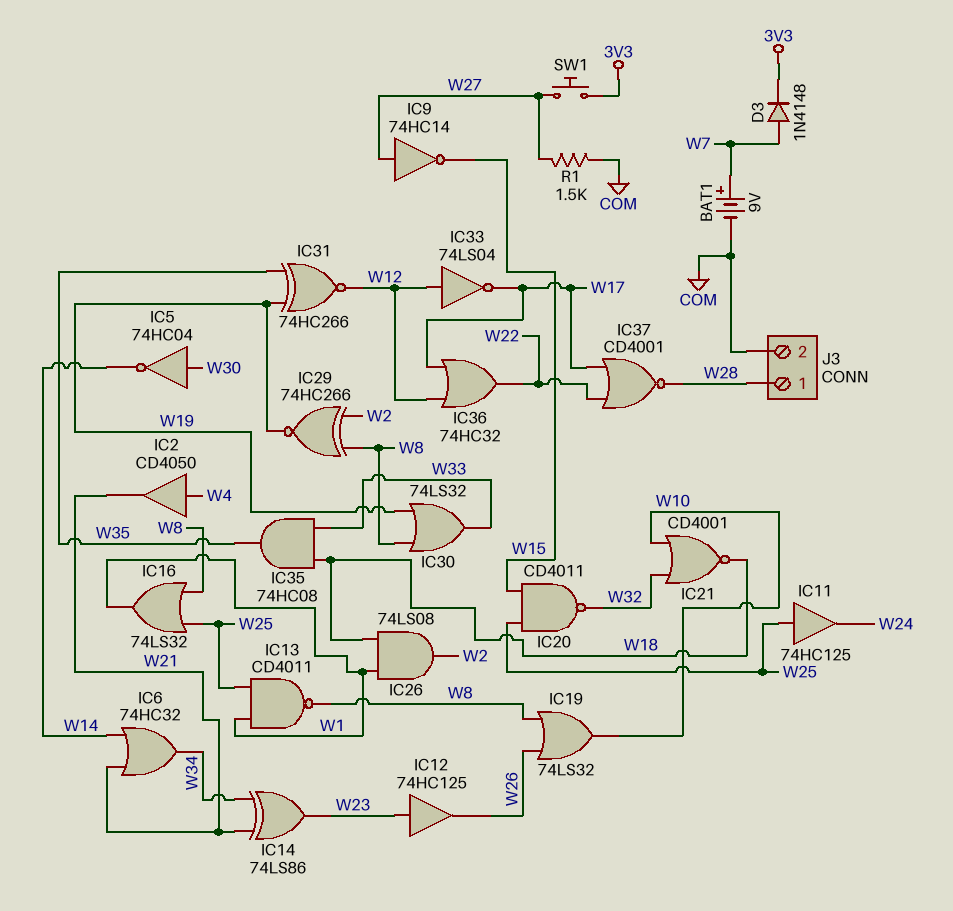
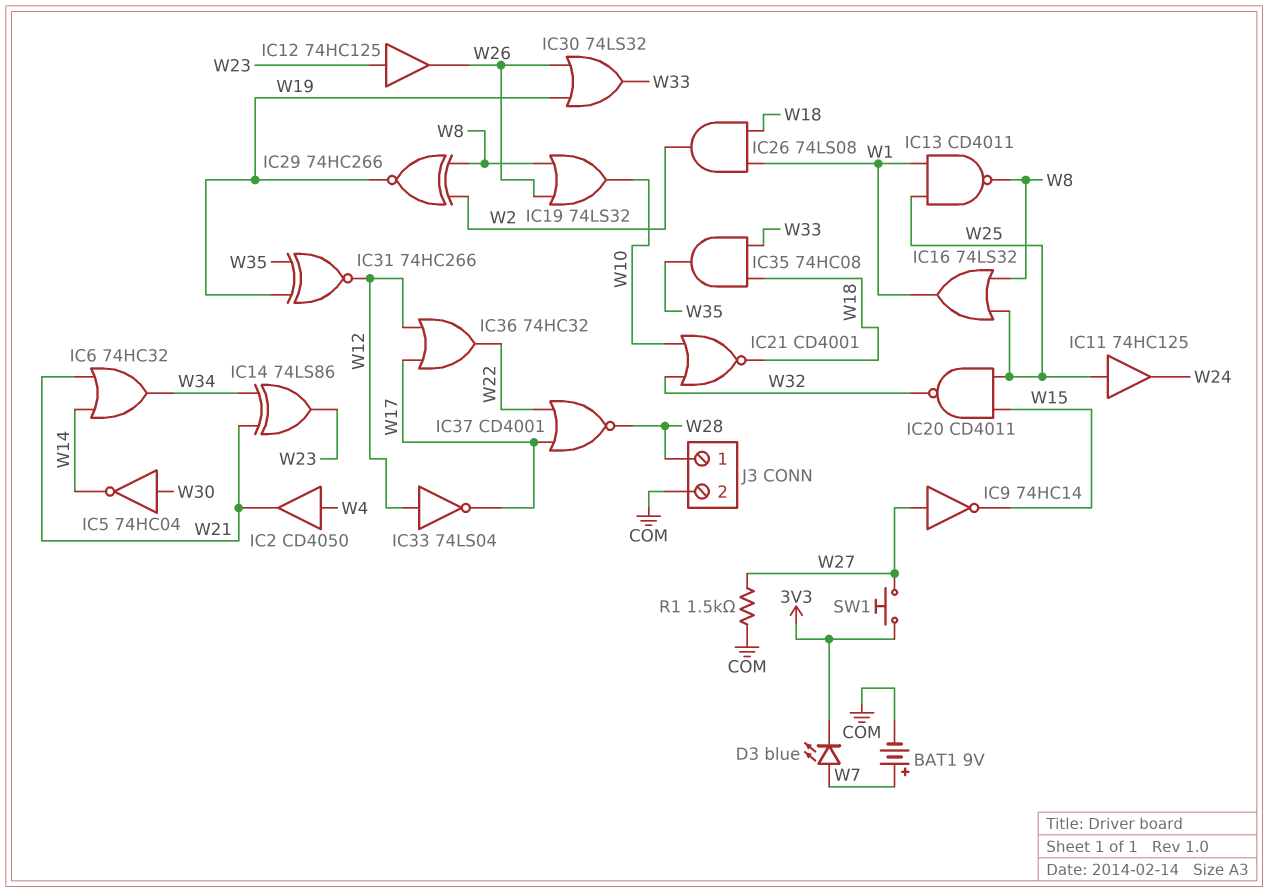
D3: diode 1N4148 (A W7, K 3V3) -> LED blue (A W7, K 3V3)
IC30: OR 74LS32 (in W8, in W19, out W33) -> OR 74LS32 (in W19, in W26, out W33)

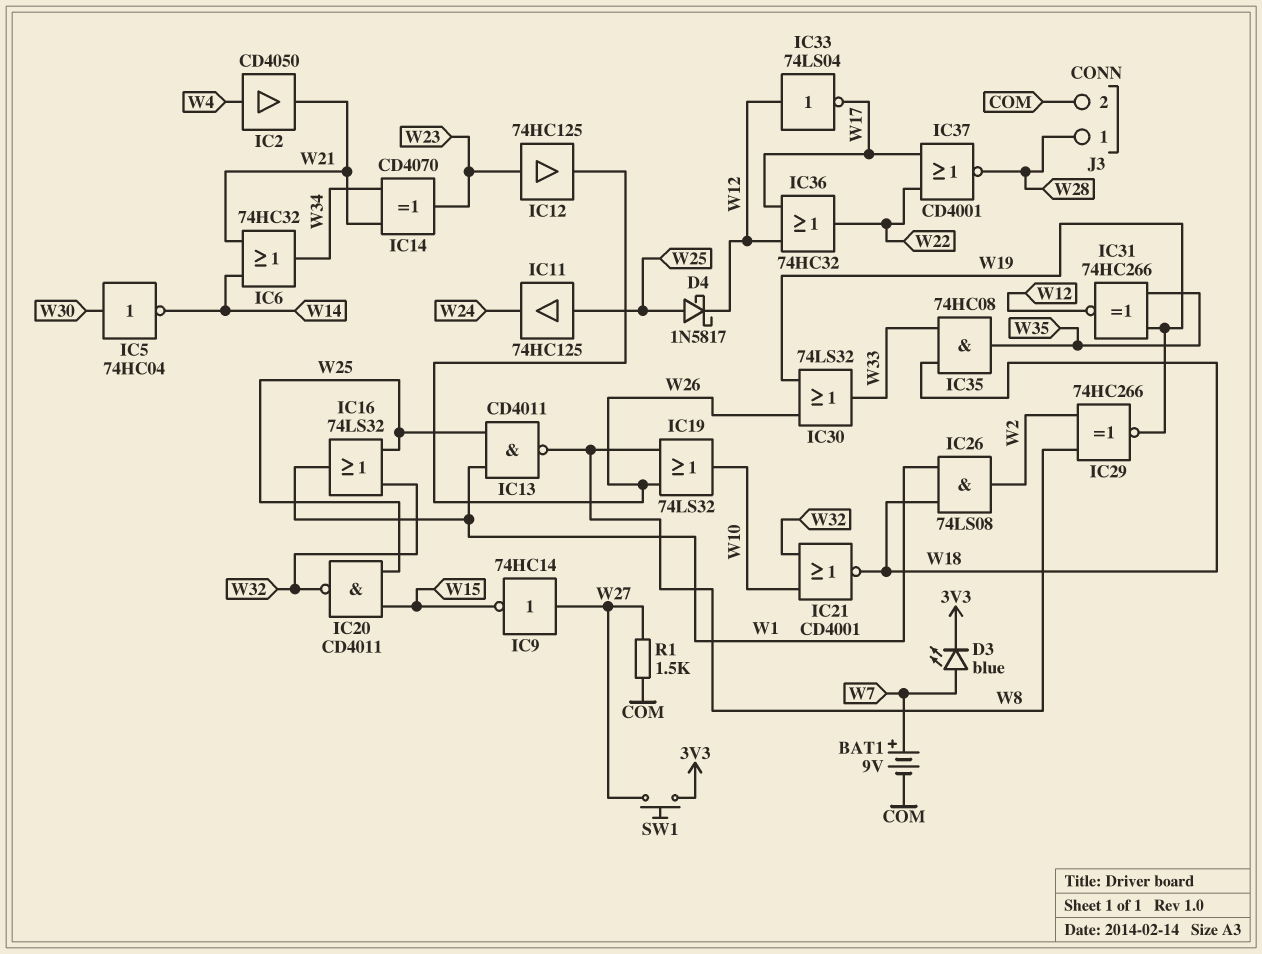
D4: none -> schottky 1N5817 (A W25, K W12)
IC14: XOR 74LS86 (in W21, in W34, out W23) -> XOR CD4070 (in W21, in W34, out W23)
IC16: OR 74LS32 (in W8, in W25, out W1) -> OR 74LS32 (in W25, in W32, out W1)

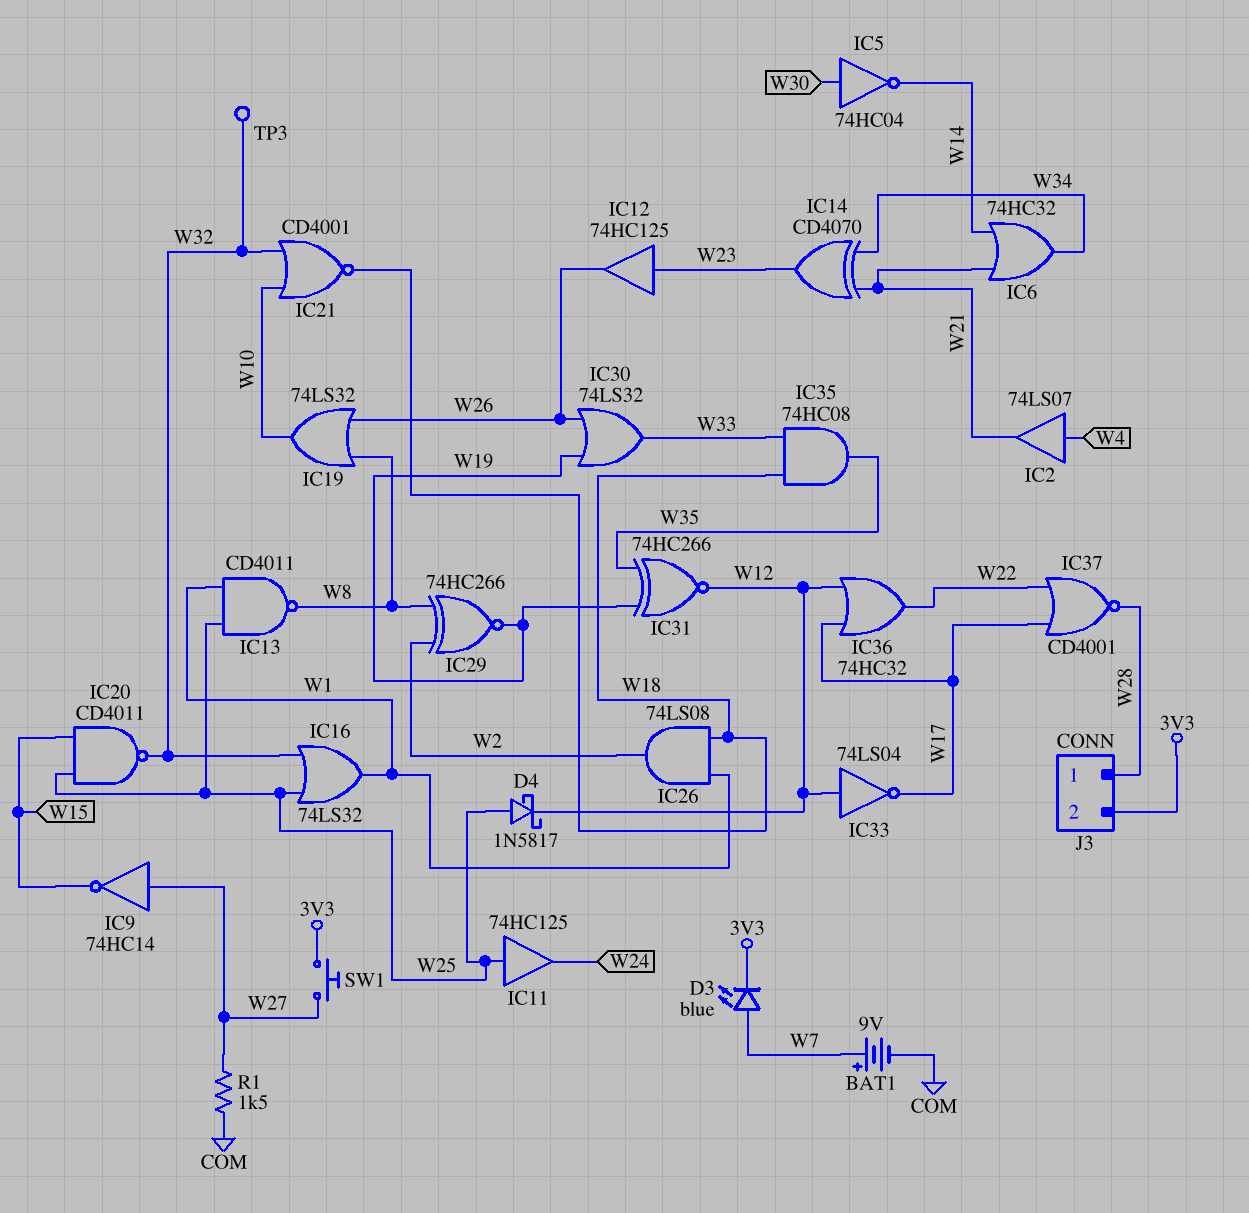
IC2: buffer CD4050 (in W4, out W21) -> buffer 74LS07 (in W4, out W21)
J3 pin 2: COM -> 3V3
TP3: none -> test point (W32)

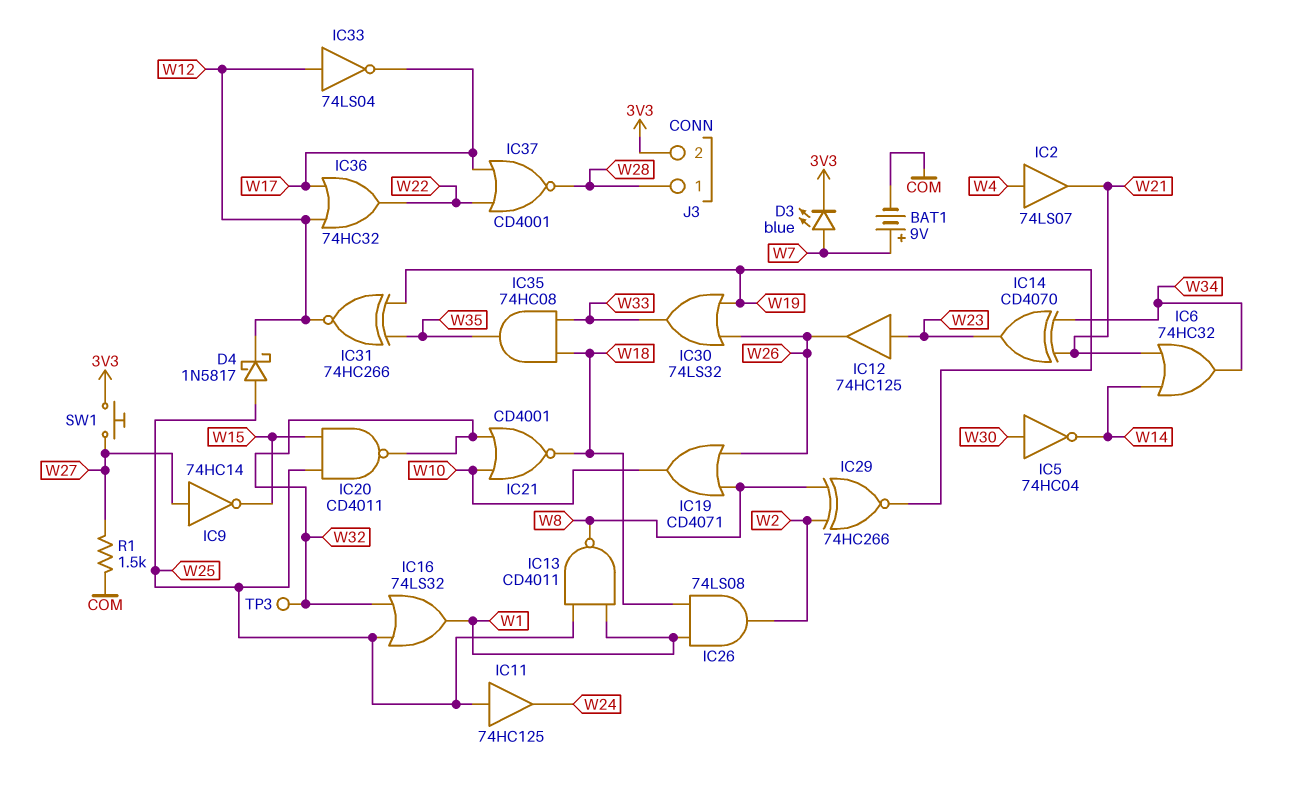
IC19: OR 74LS32 (in W8, in W26, out W10) -> OR CD4071 (in W8, in W26, out W10)

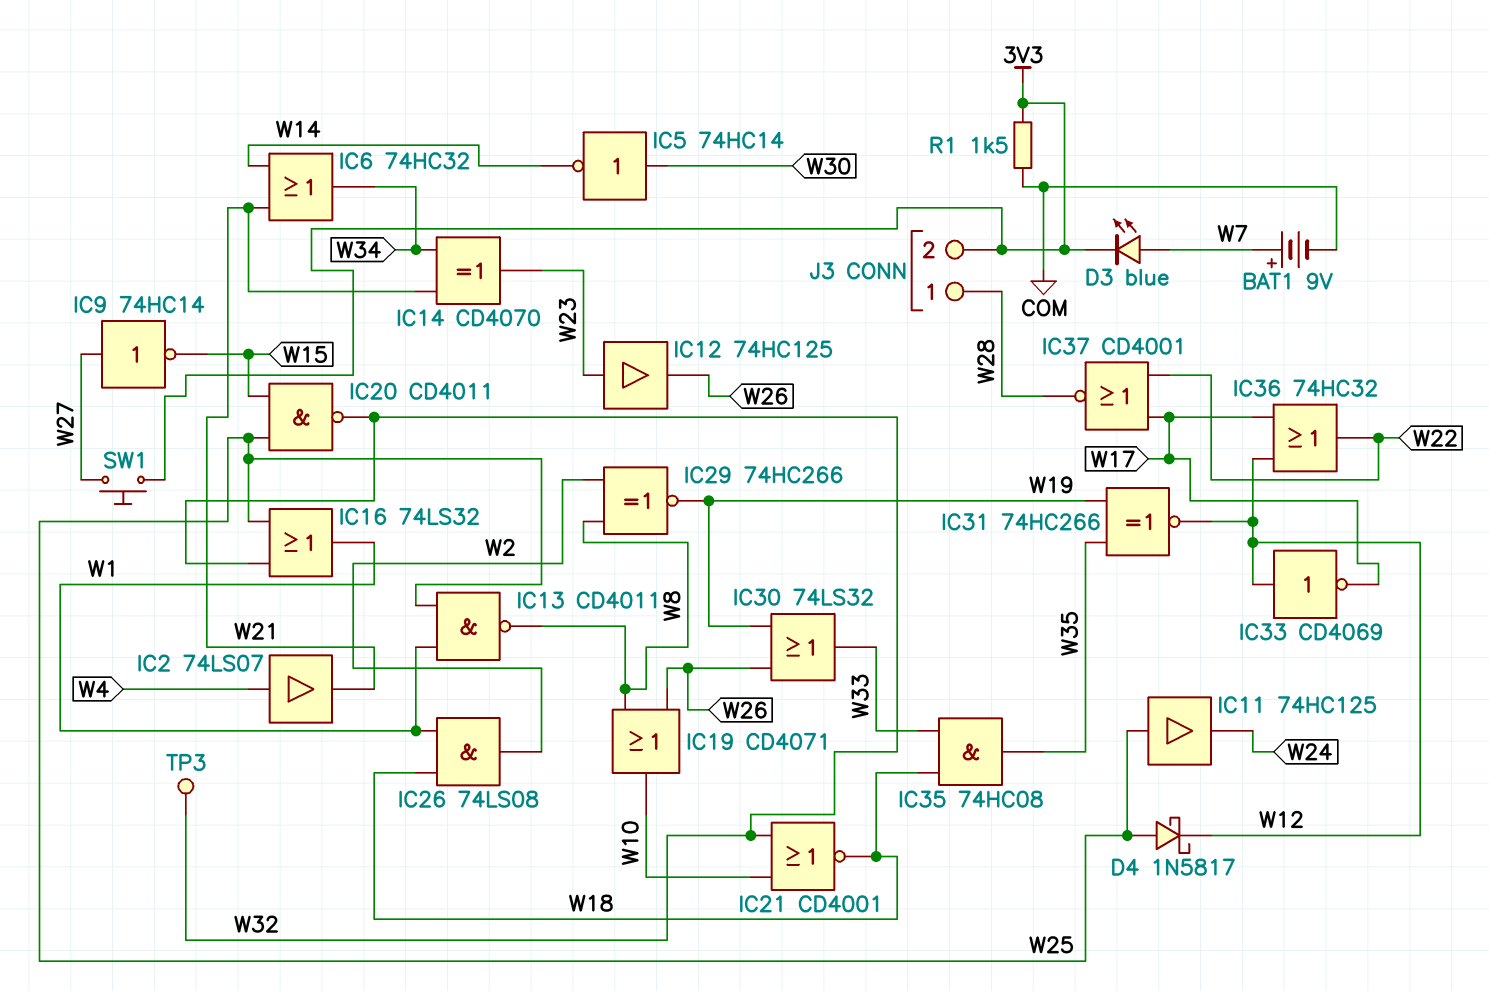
IC5: NOT 74HC04 (in W30, out W14) -> NOT 74HC14 (in W30, out W14)
IC33: NOT 74LS04 (in W12, out W17) -> NOT CD4069 (in W12, out W17)
R1: 1.5k (COM, W27) -> 1.5k (3V3, COM)

